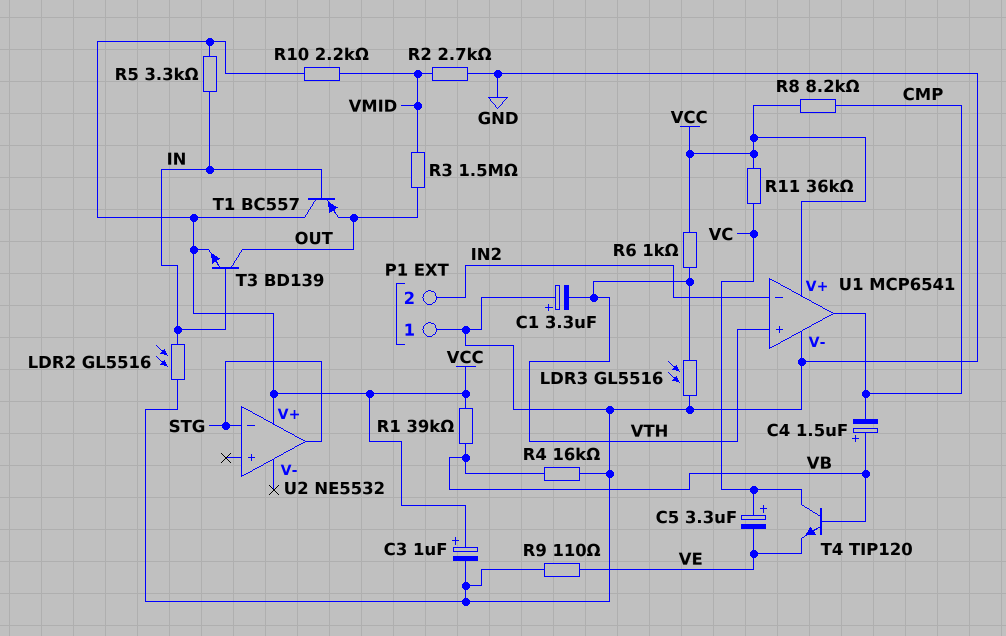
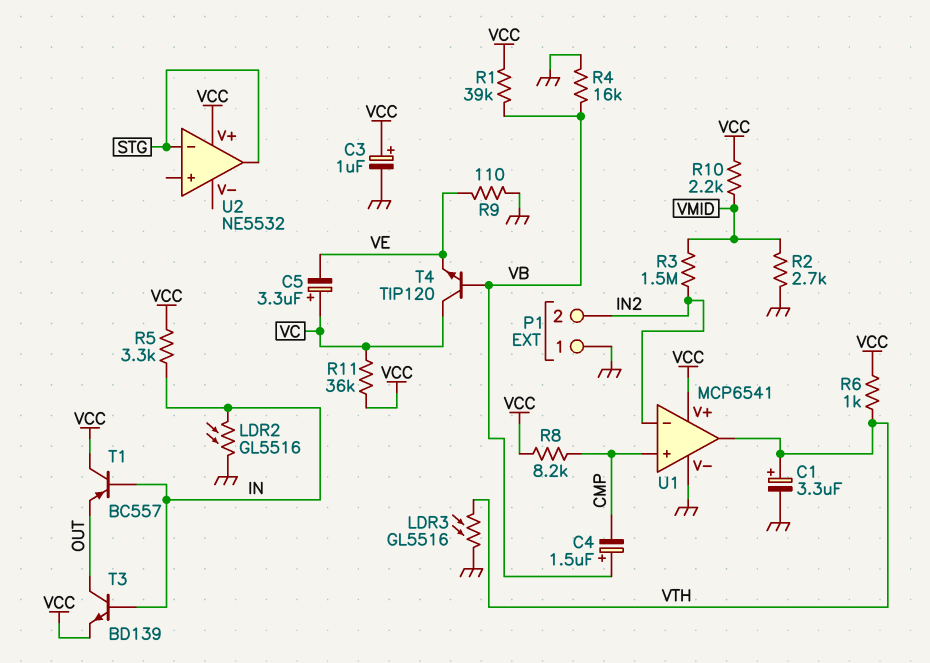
C1: 3.3uF (plus GND, minus VTH) -> 3.3uF (plus VTH, minus GND)
R3: 1.5M (OUT, VMID) -> 1.5M (IN2, VMID)
U1 pin in+: VTH -> CMP
U1 pin out: CMP -> VTH

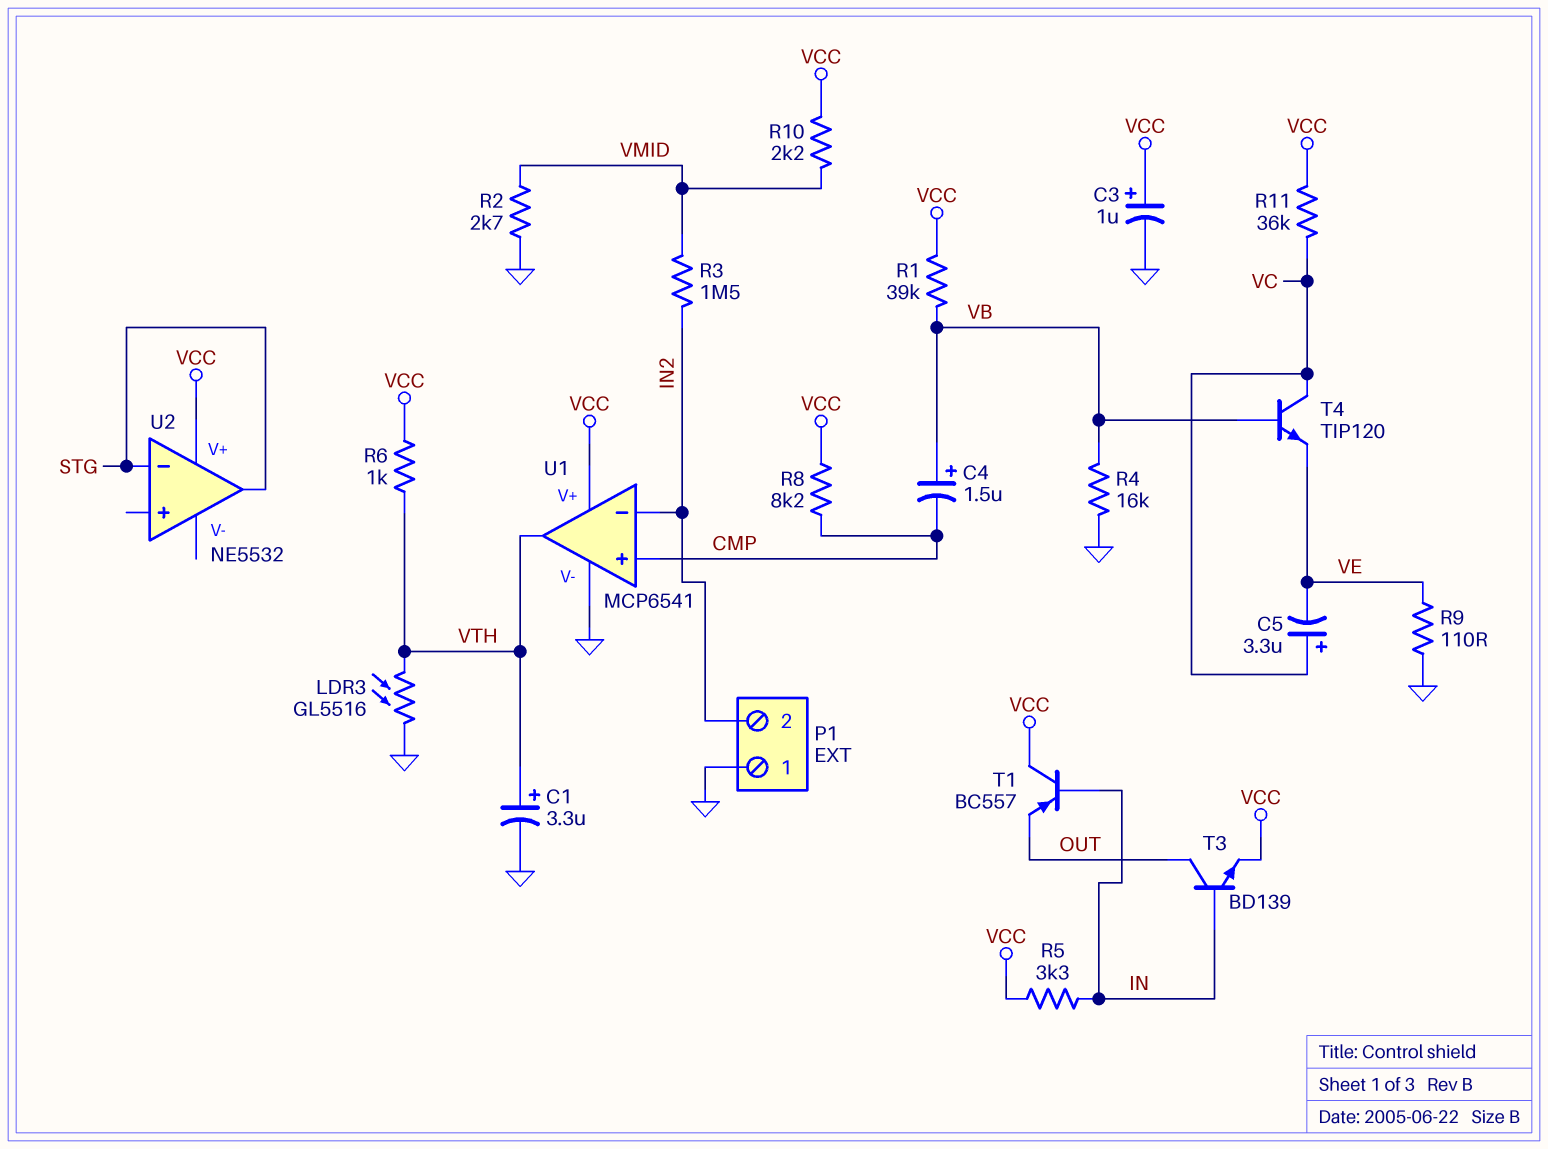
LDR2: GL5516 (GND, IN) -> none

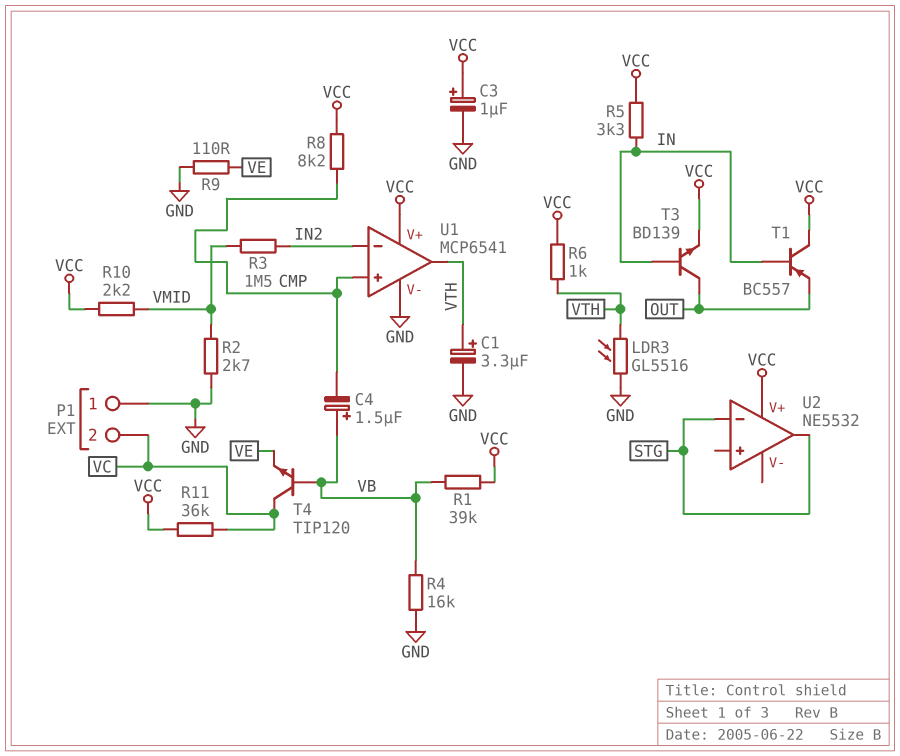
C5: 3.3uF (plus VC, minus VE) -> none
P1 pin 2: IN2 -> VC

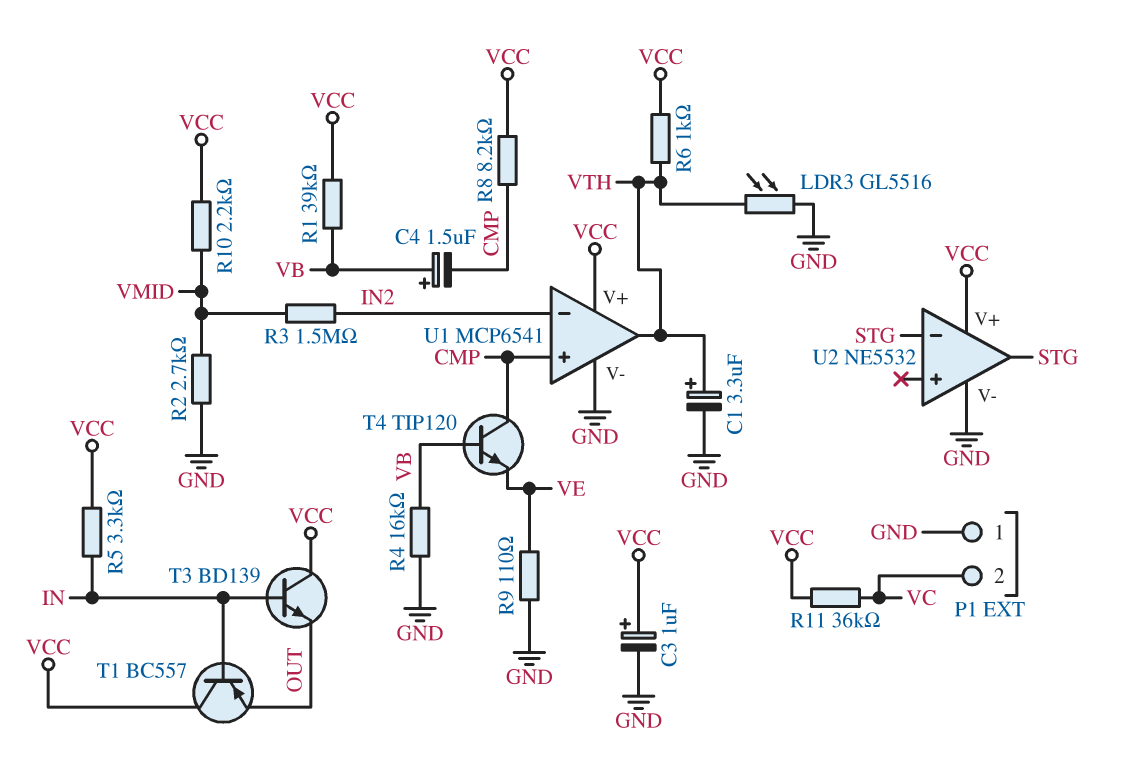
T3: NPN BD139 (B IN, C OUT, E VCC) -> NPN BD139 (B IN, C VCC, E OUT)
T4: NPN TIP120 (B VB, C VC, E VE) -> NPN TIP120 (B VB, C CMP, E VE)
U2 pin V-: none -> GND

